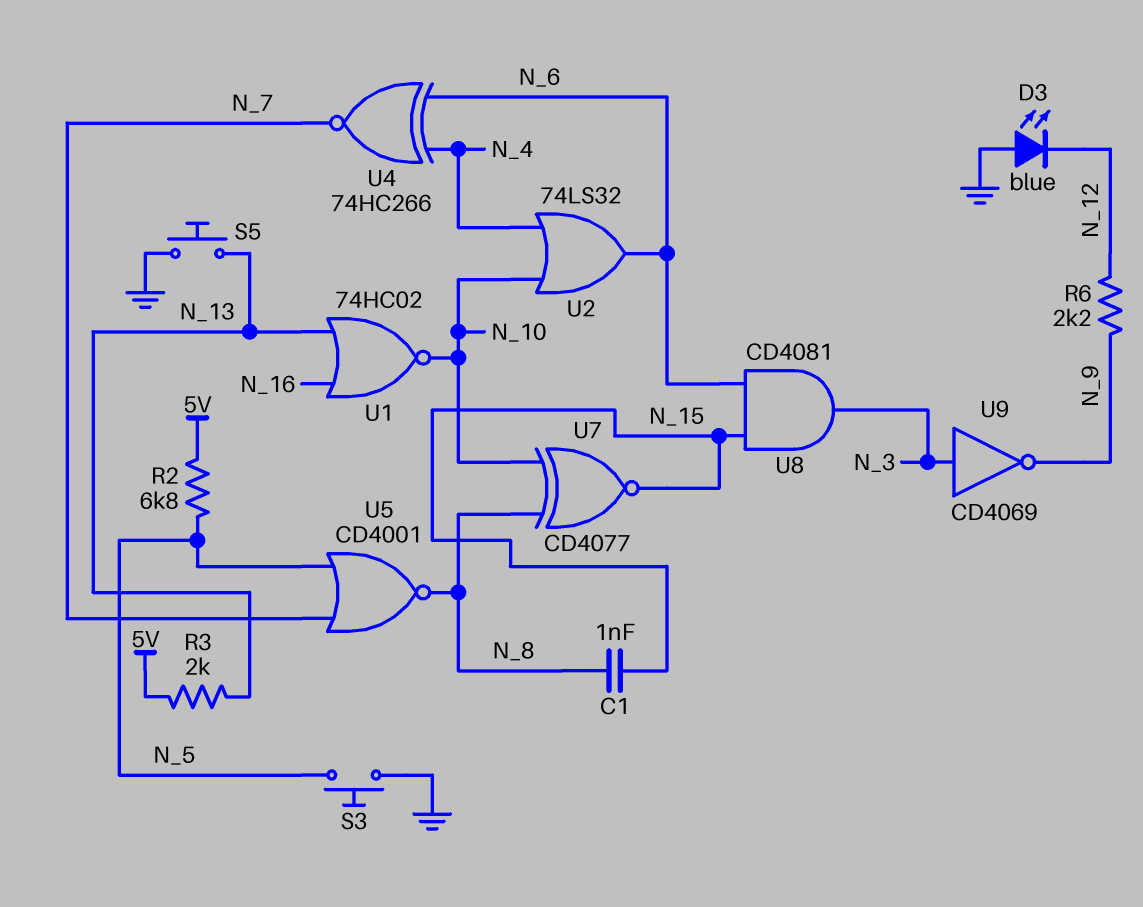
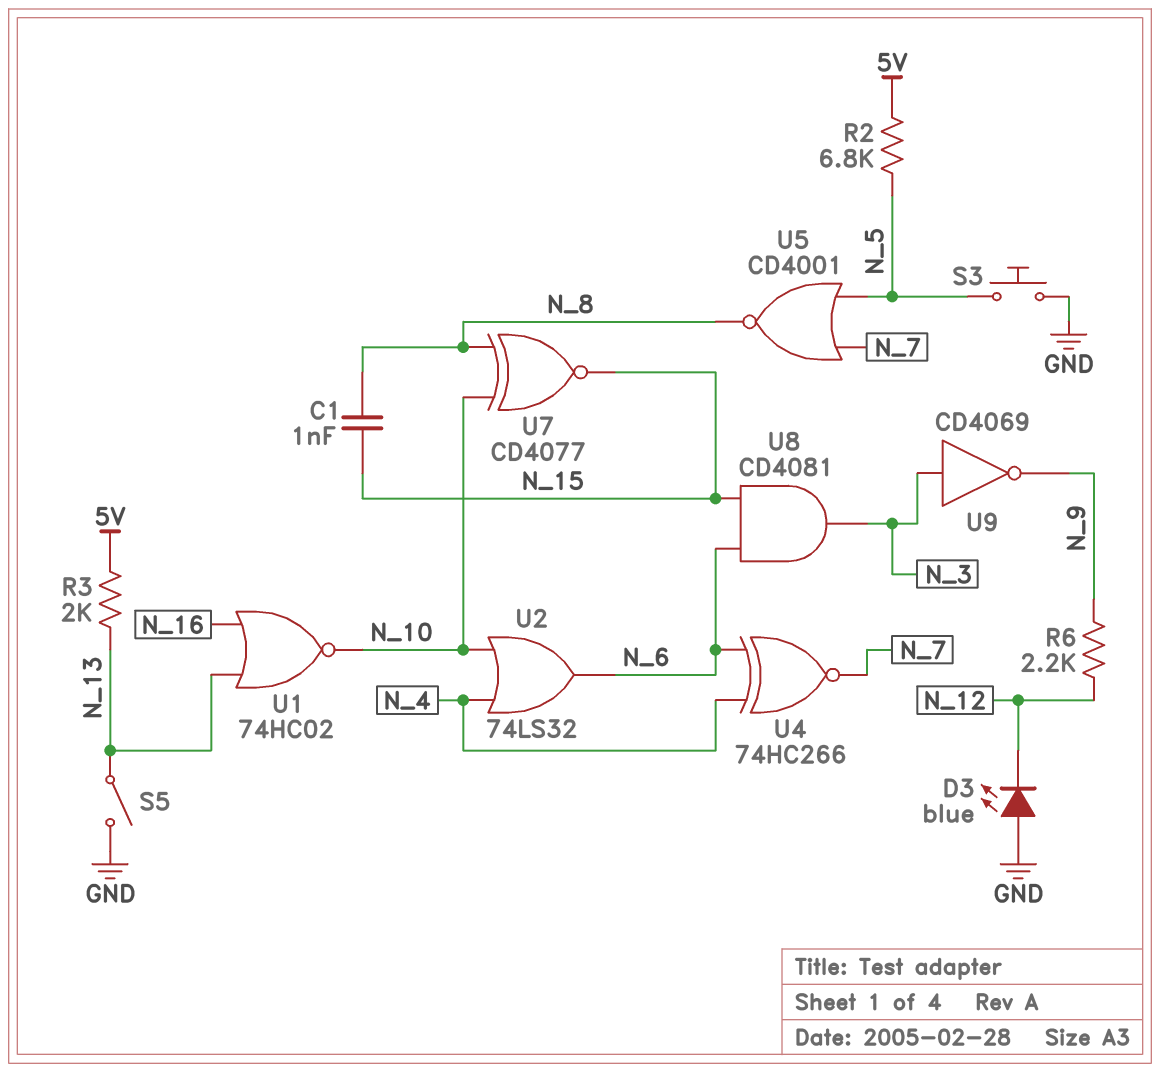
S5: button (GND, N_13) -> switch (GND, N_13)

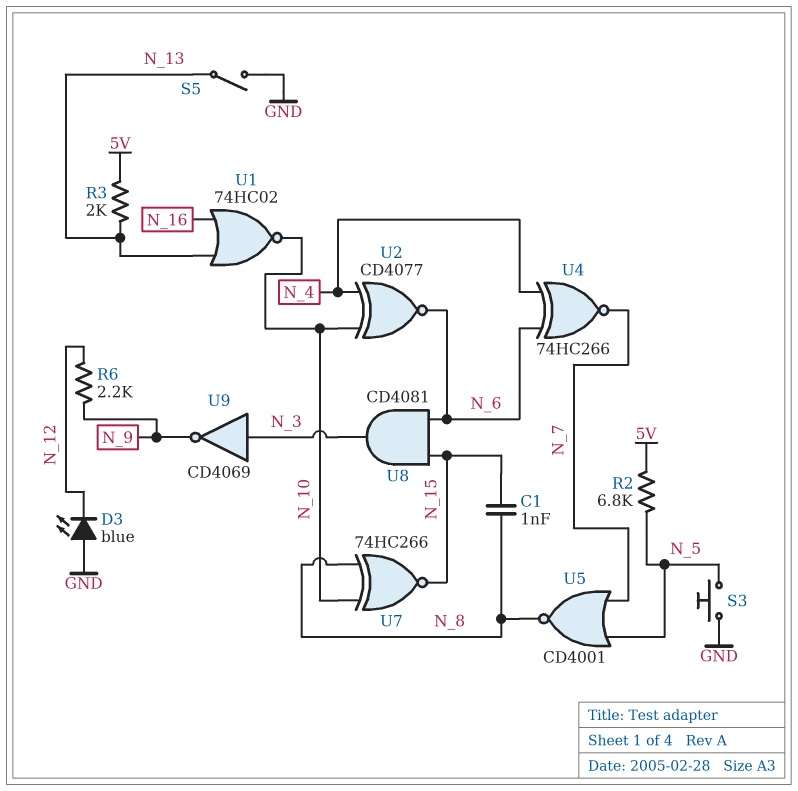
U2: OR 74LS32 (in N_4, in N_10, out N_6) -> XNOR CD4077 (in N_4, in N_10, out N_6)
U7: XNOR CD4077 (in N_8, in N_10, out N_15) -> XNOR 74HC266 (in N_8, in N_10, out N_15)

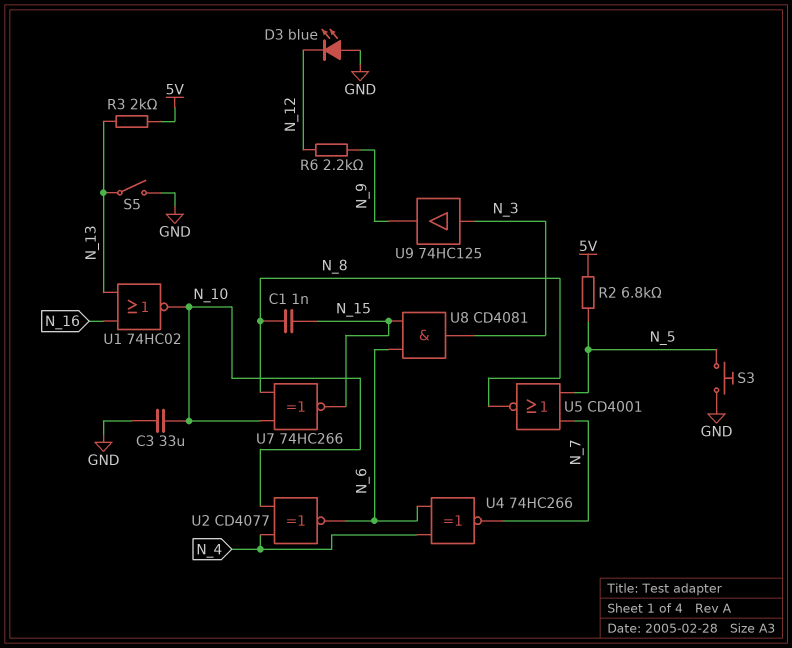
C3: none -> 33uF (GND, N_10)
U9: NOT CD4069 (in N_3, out N_9) -> buffer 74HC125 (in N_3, out N_9)

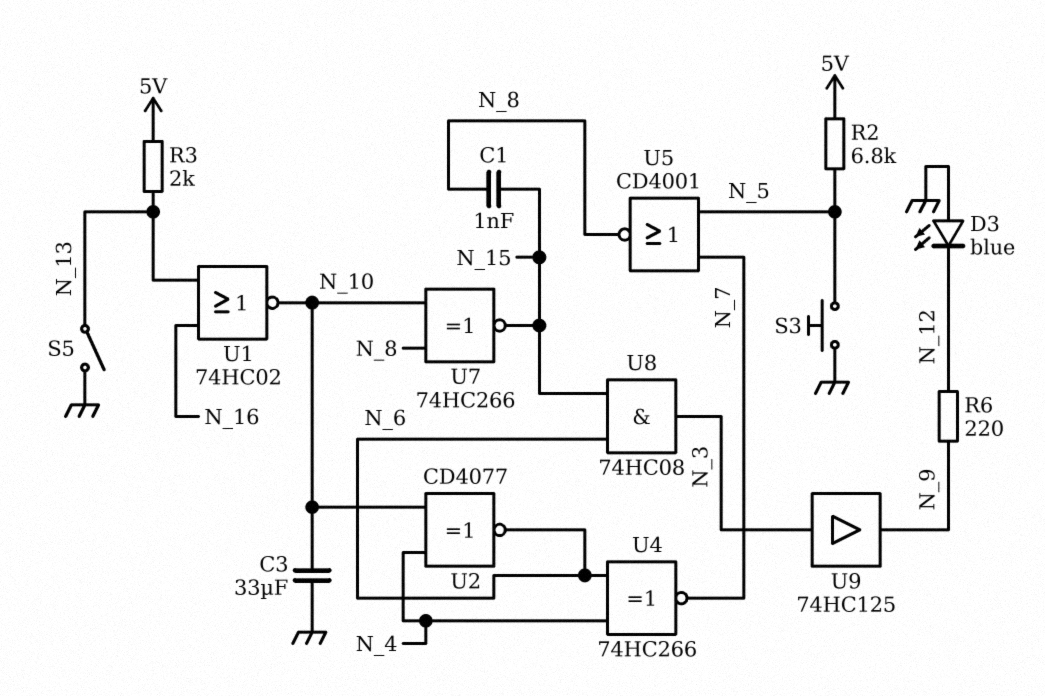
R6: 2.2k (N_9, N_12) -> 220 (N_9, N_12)
U8: AND CD4081 (in N_6, in N_15, out N_3) -> AND 74HC08 (in N_6, in N_15, out N_3)

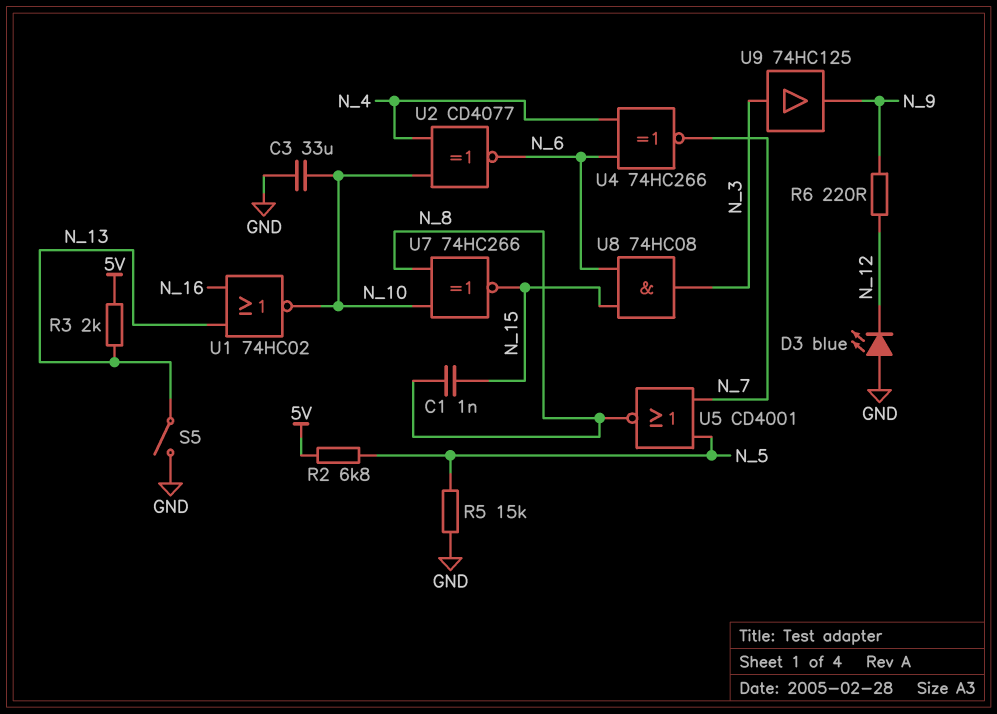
R5: none -> 15k (GND, N_5)
S3: button (GND, N_5) -> none

